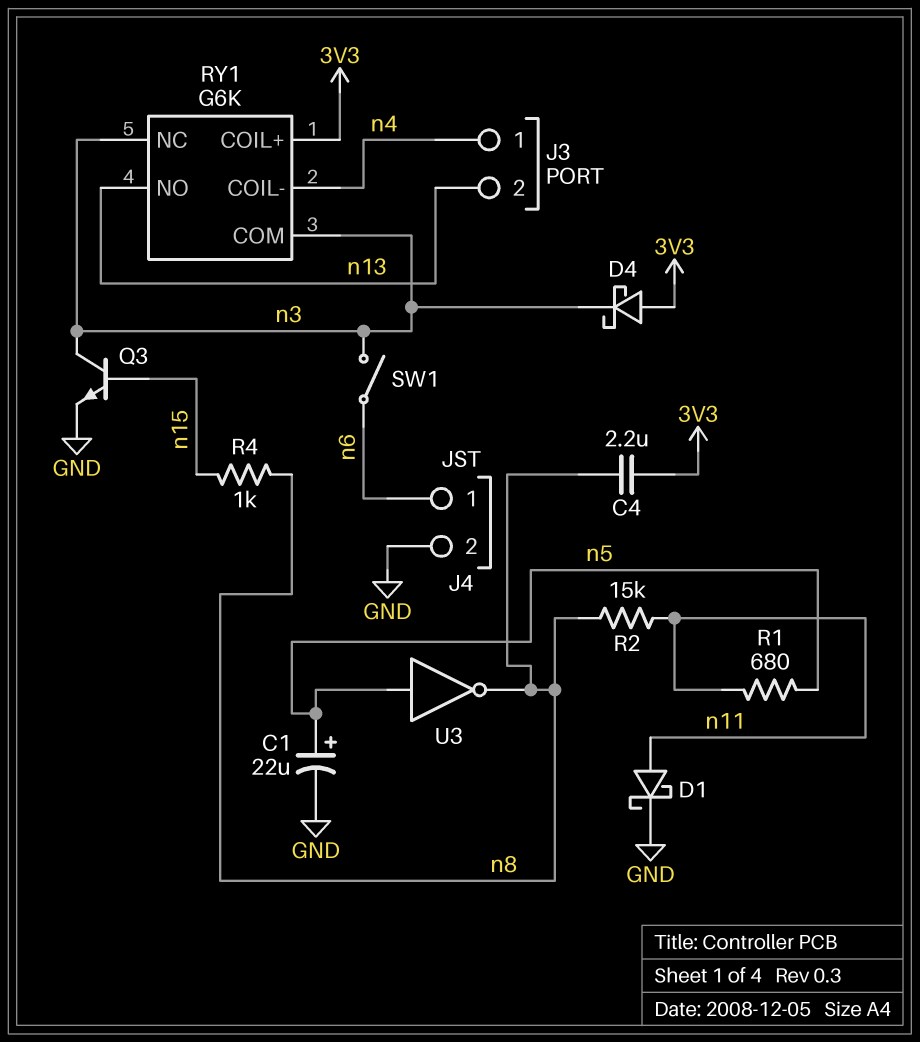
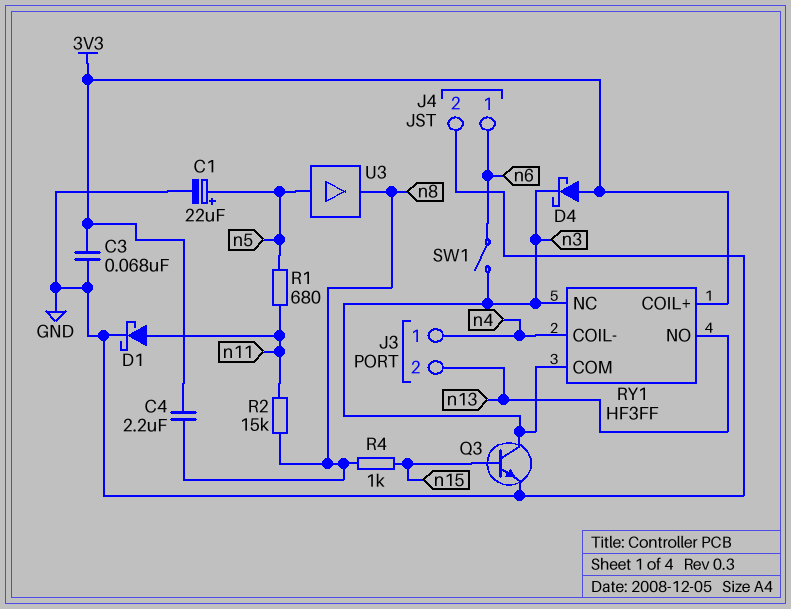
C3: none -> 68nF (3V3, GND)
RY1: G6K -> HF3FF
U3: NOT (in n5, out n8) -> buffer (in n5, out n8)

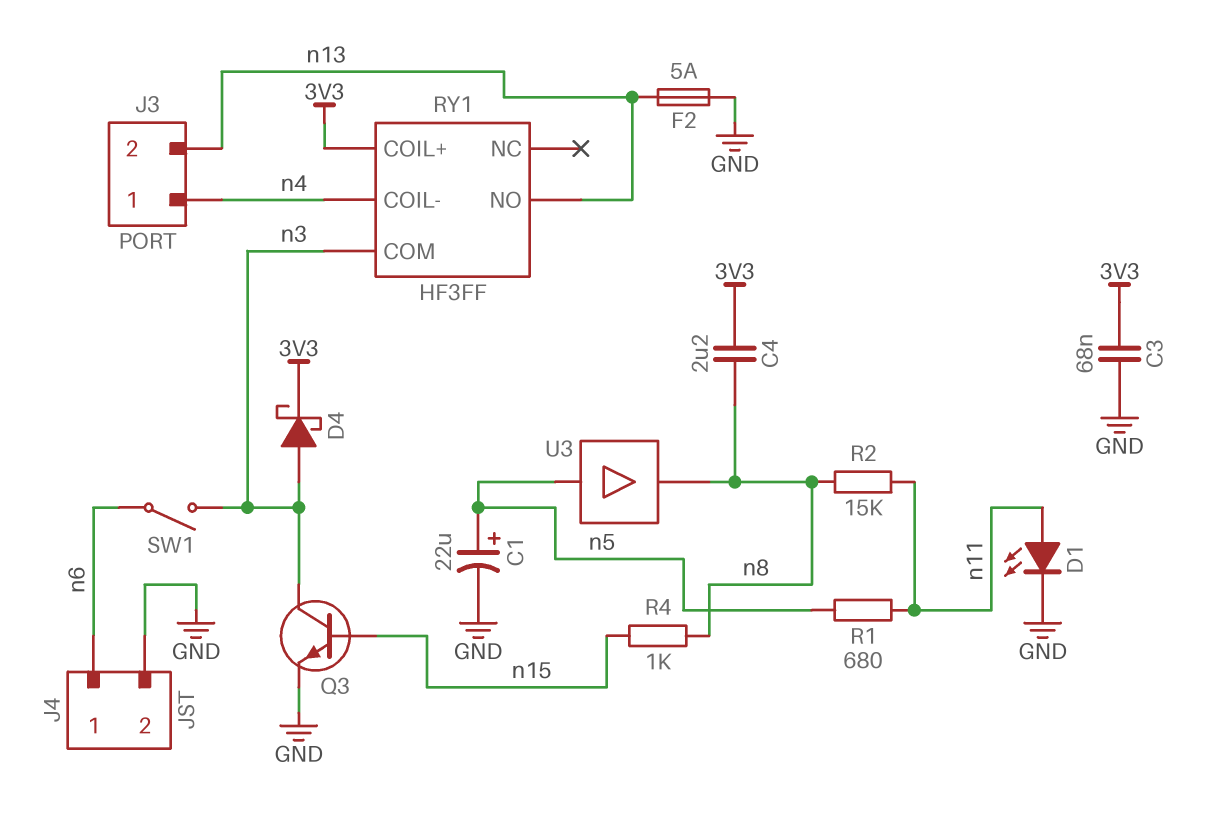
D1: schottky (A n11, K GND) -> LED (A n11, K GND)
D4: schottky (A 3V3, K n3) -> schottky (A n3, K 3V3)
F2: none -> 5A (GND, n13)
RY1 pin NC: n3 -> none

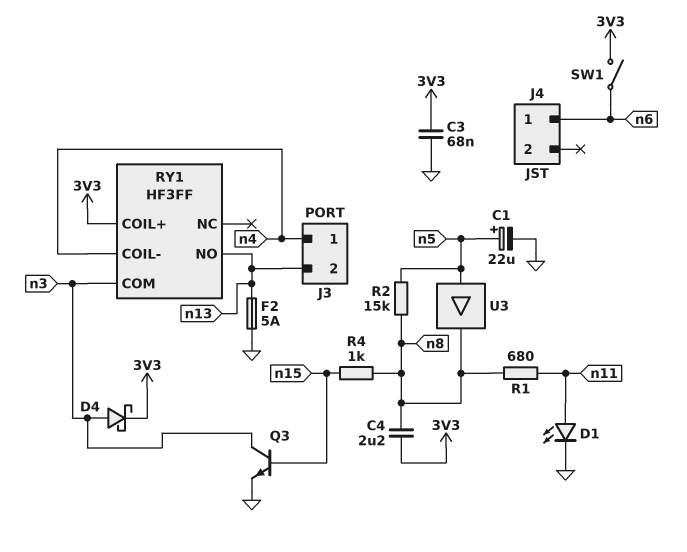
J4 pin 2: GND -> none
R1: 680 (n5, n11) -> 680 (n8, n11)
R2: 15k (n8, n11) -> 15k (n5, n8)
SW1: switch (n3, n6) -> switch (3V3, n6)

